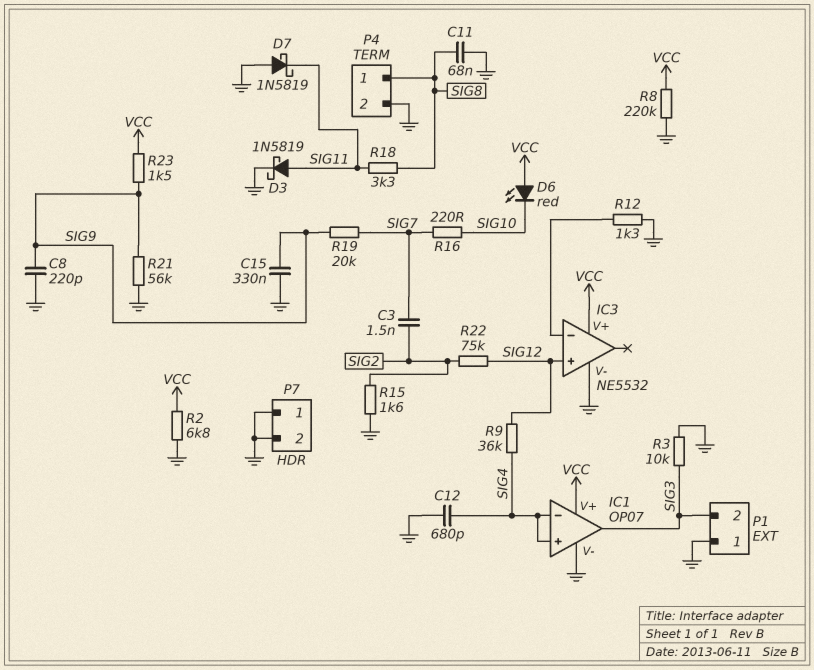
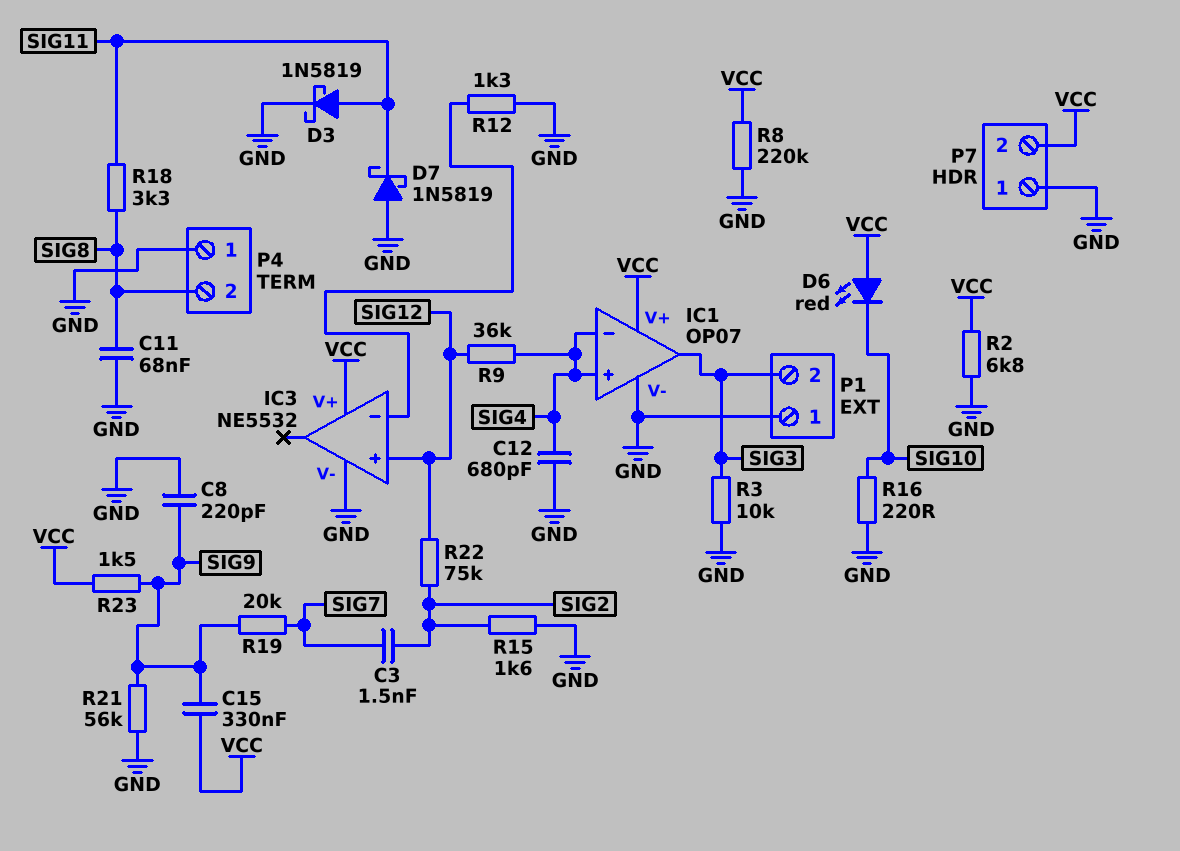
C15: 330nF (GND, SIG9) -> 330nF (SIG9, VCC)
P4 pin 1: SIG8 -> GND
P4 pin 2: GND -> SIG8
P7 pin 2: GND -> VCC
R16: 220 (SIG7, SIG10) -> 220 (GND, SIG10)

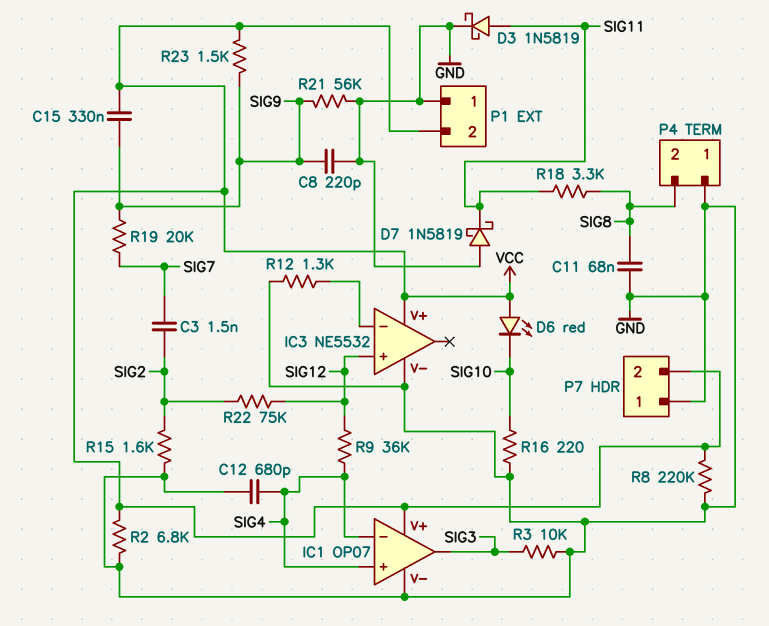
P1 pin 2: SIG3 -> VCC

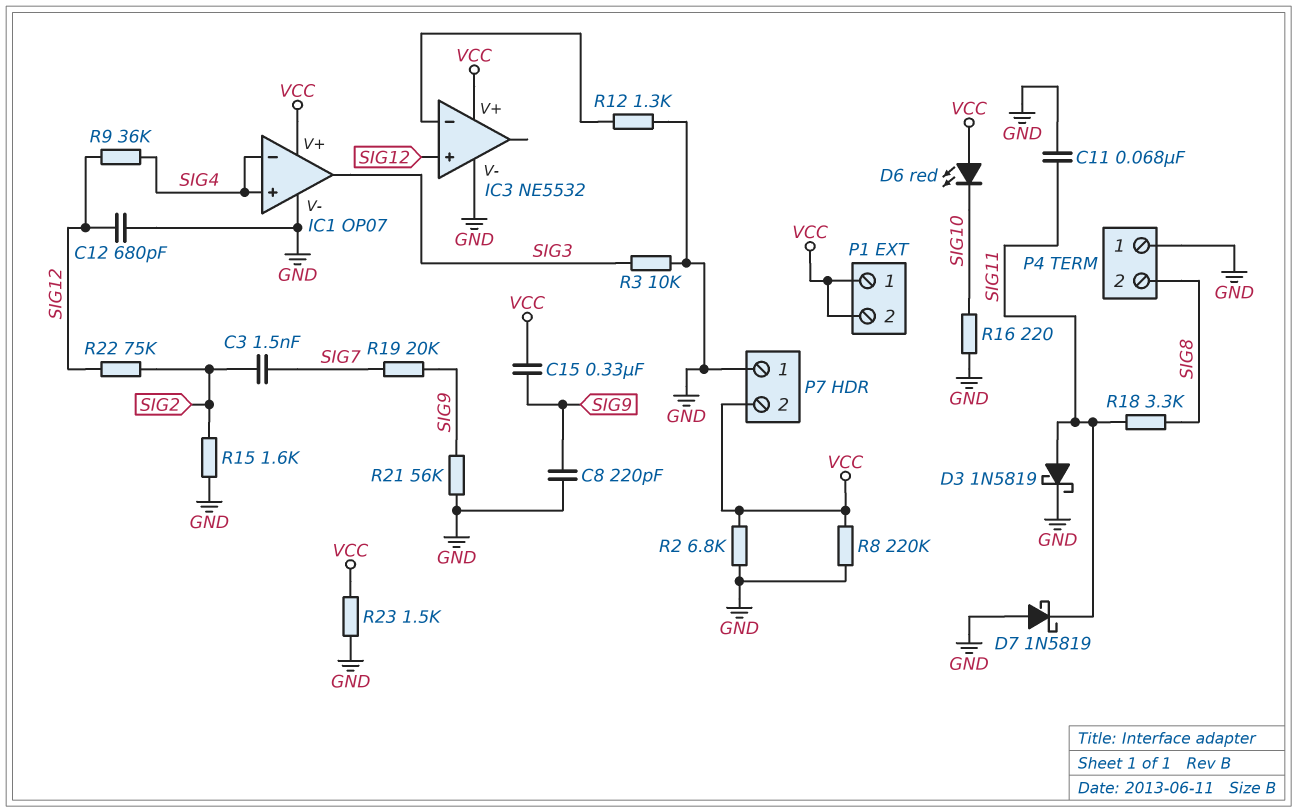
C11: 68nF (GND, SIG8) -> 68nF (GND, SIG11)
C12: 680pF (GND, SIG4) -> 680pF (GND, SIG12)
P1 pin 1: GND -> VCC
R23: 1.5k (SIG9, VCC) -> 1.5k (GND, VCC)

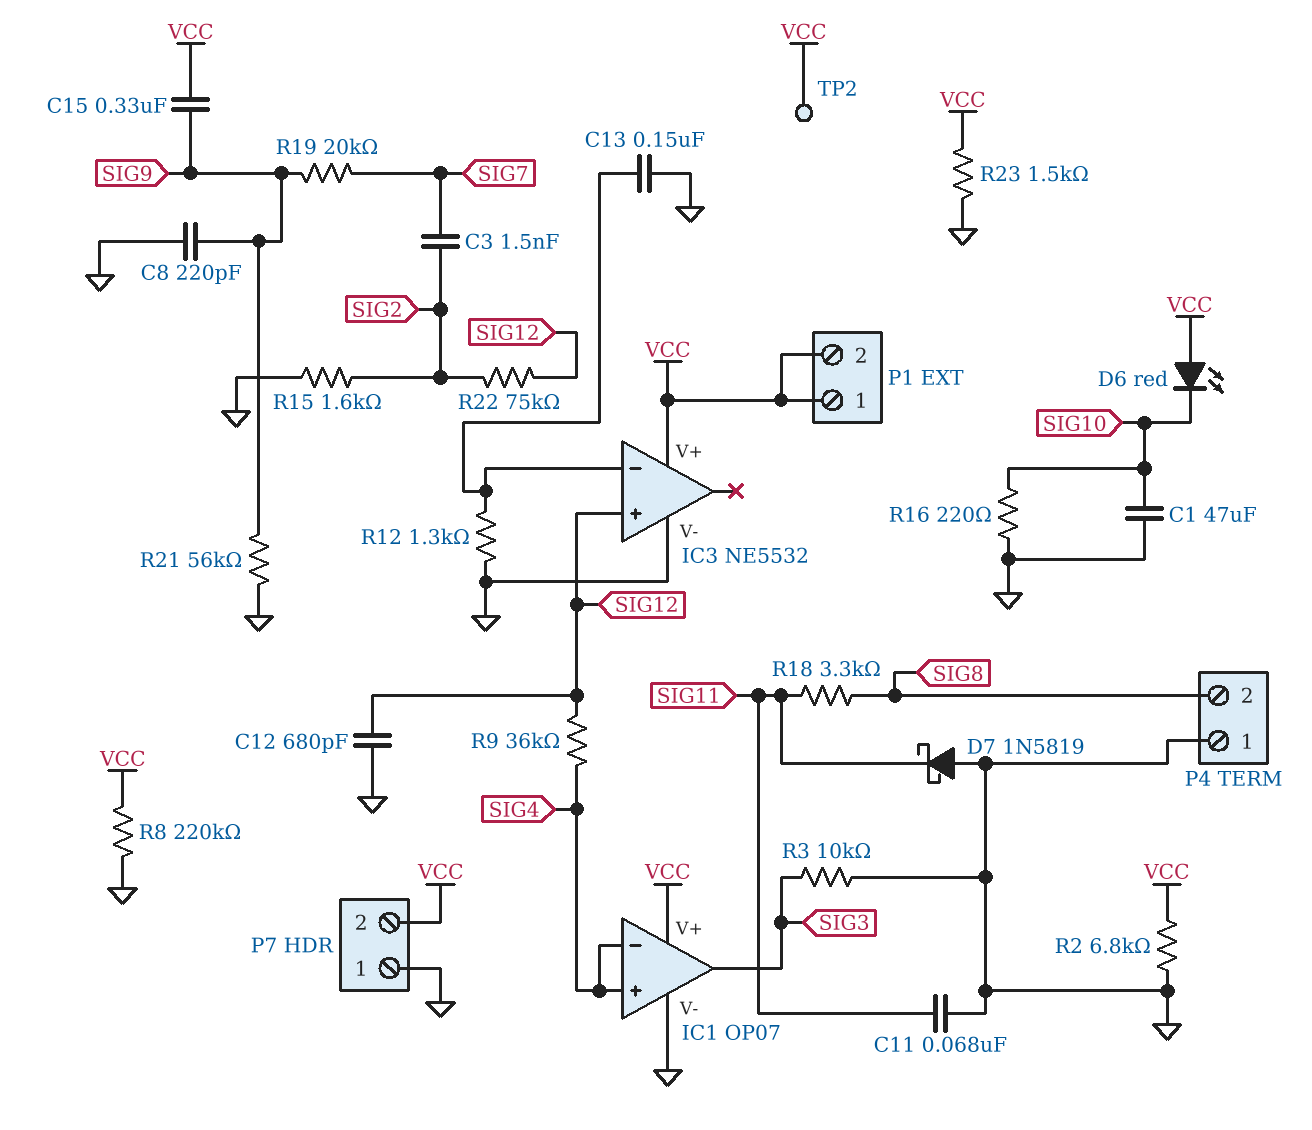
C1: none -> 47uF (GND, SIG10)
C13: none -> 150nF (GND, IC3/in-)
D3: schottky 1N5819 (A SIG11, K GND) -> none
TP2: none -> test point (VCC)

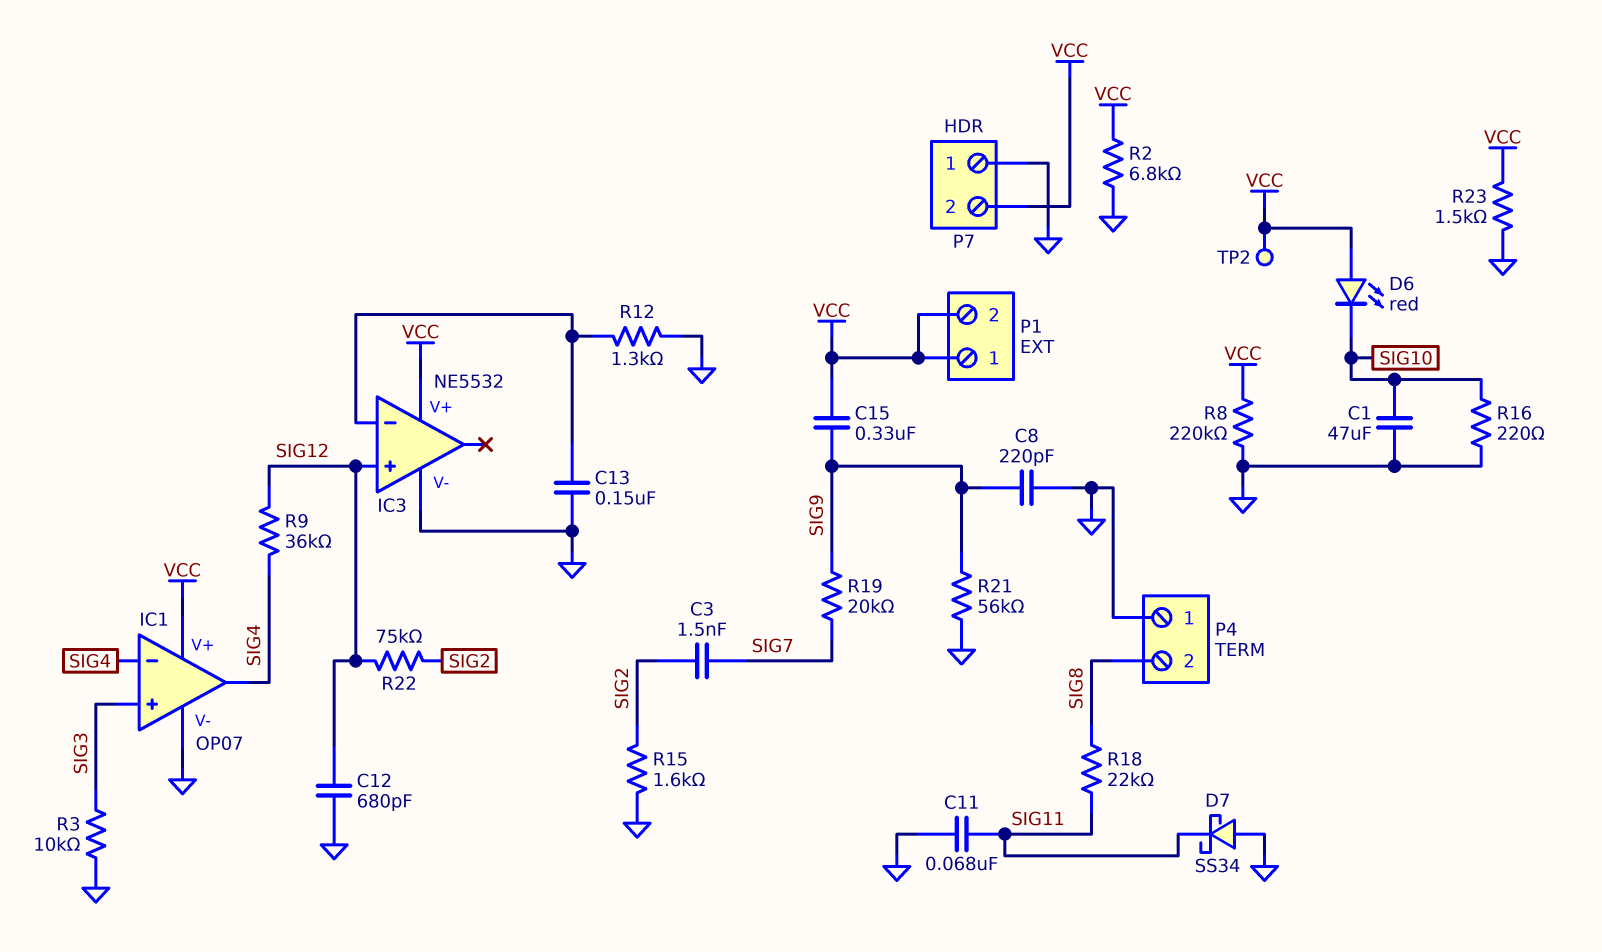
D7: schottky 1N5819 (A GND, K SIG11) -> schottky SS34 (A GND, K SIG11)
IC1 pin in+: SIG4 -> SIG3
IC1 pin out: SIG3 -> SIG4
R18: 3.3k (SIG8, SIG11) -> 22k (SIG8, SIG11)

